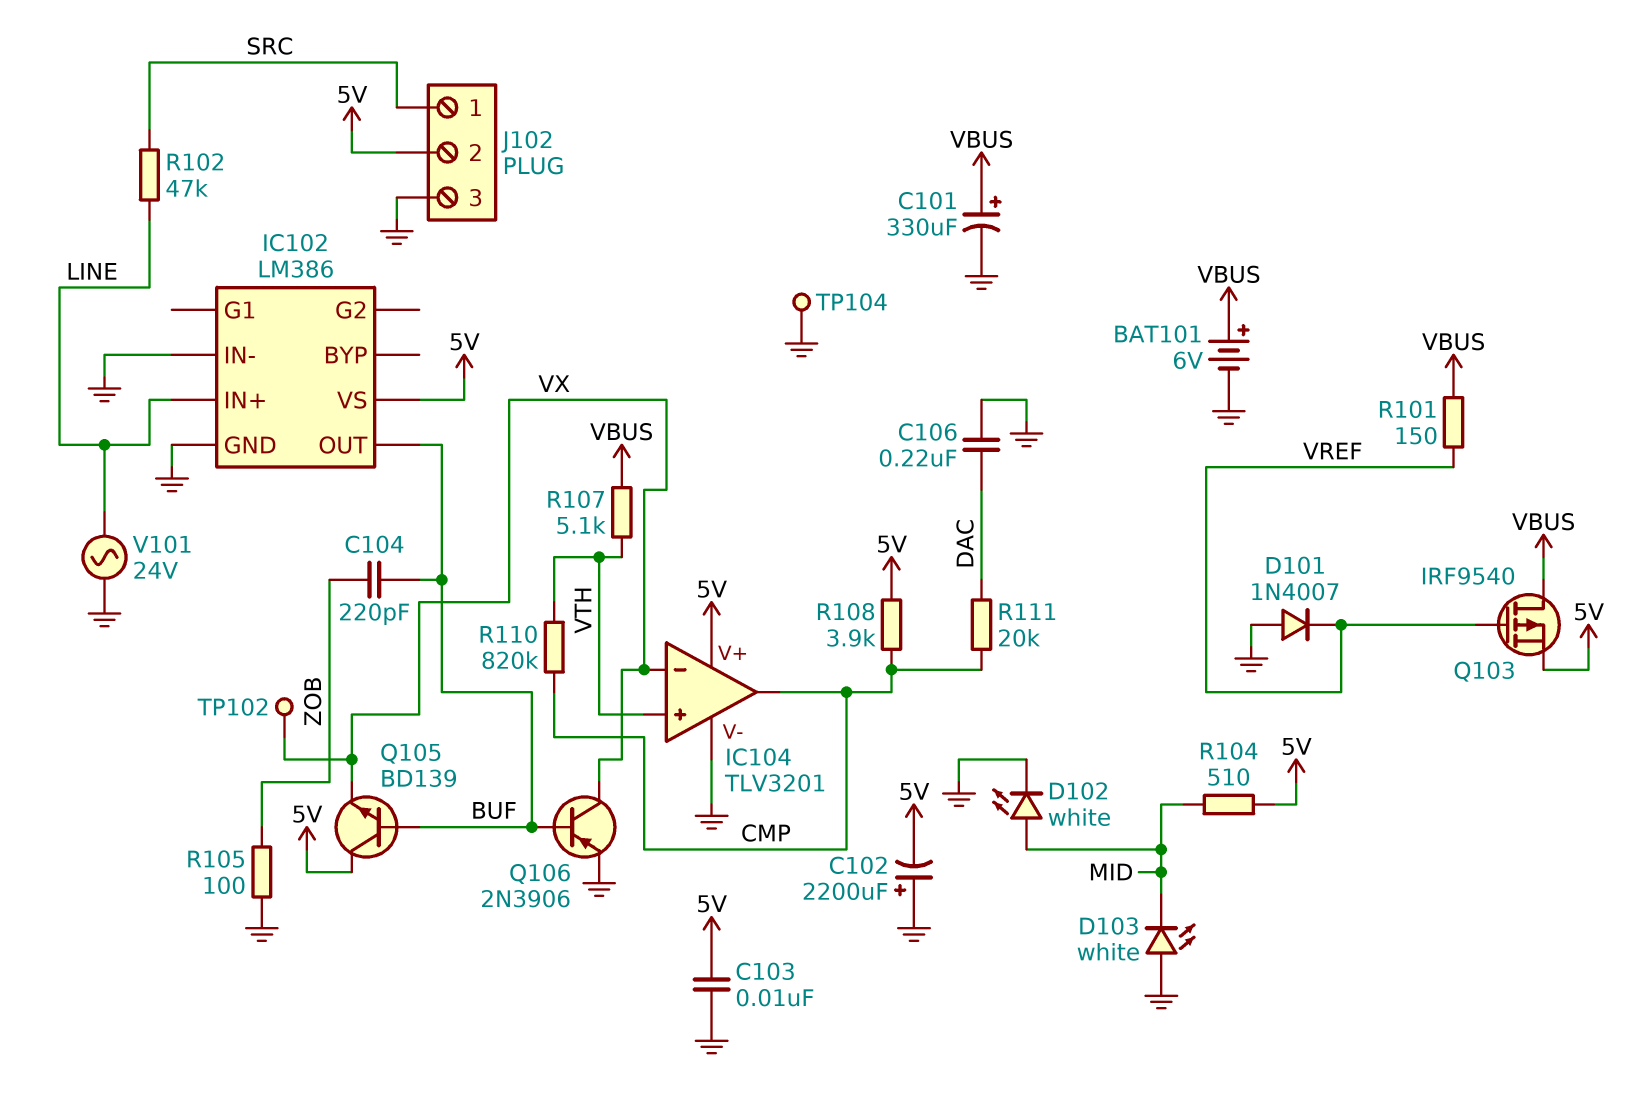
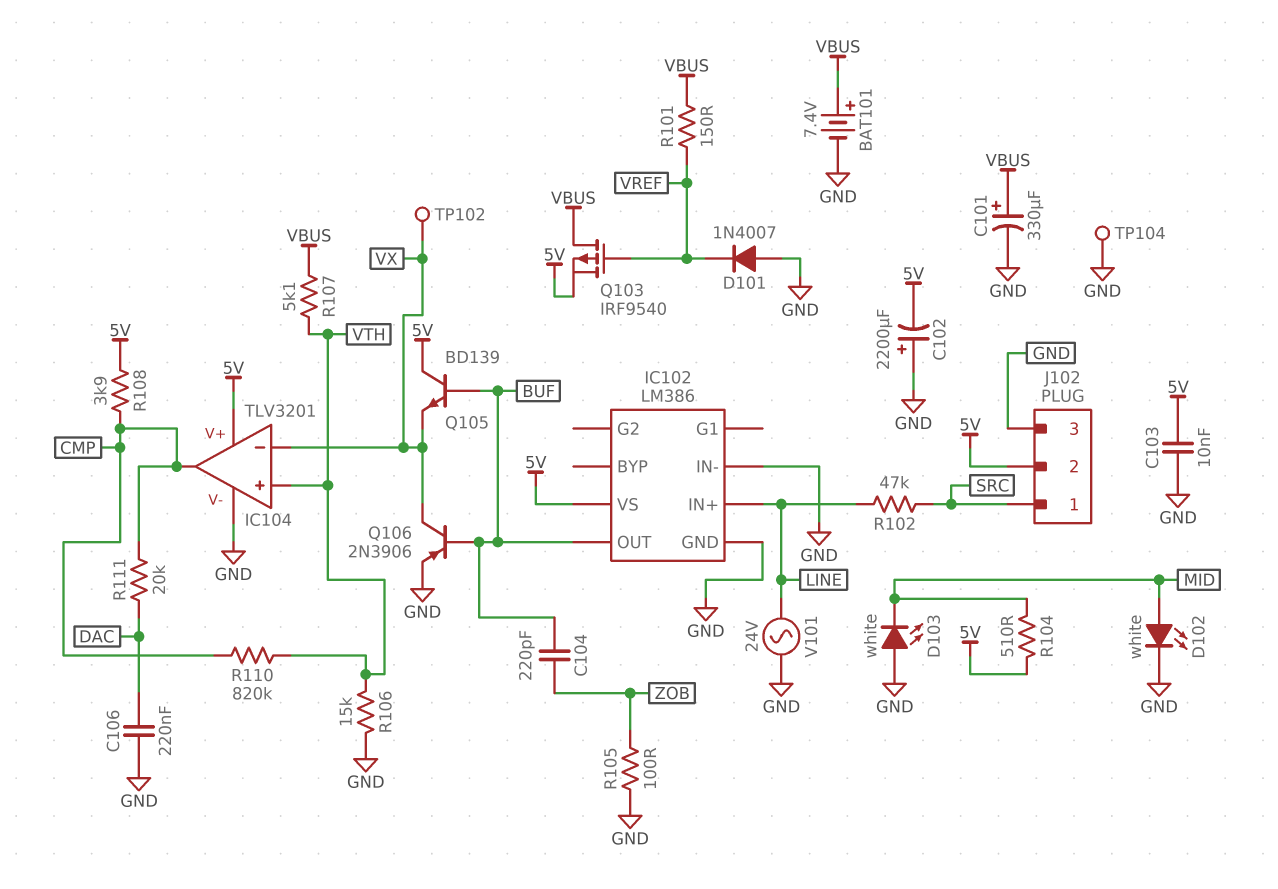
BAT101: 6V (plus VBUS, minus GND) -> 7.4V (plus VBUS, minus GND)
R106: none -> 15k (GND, VTH)

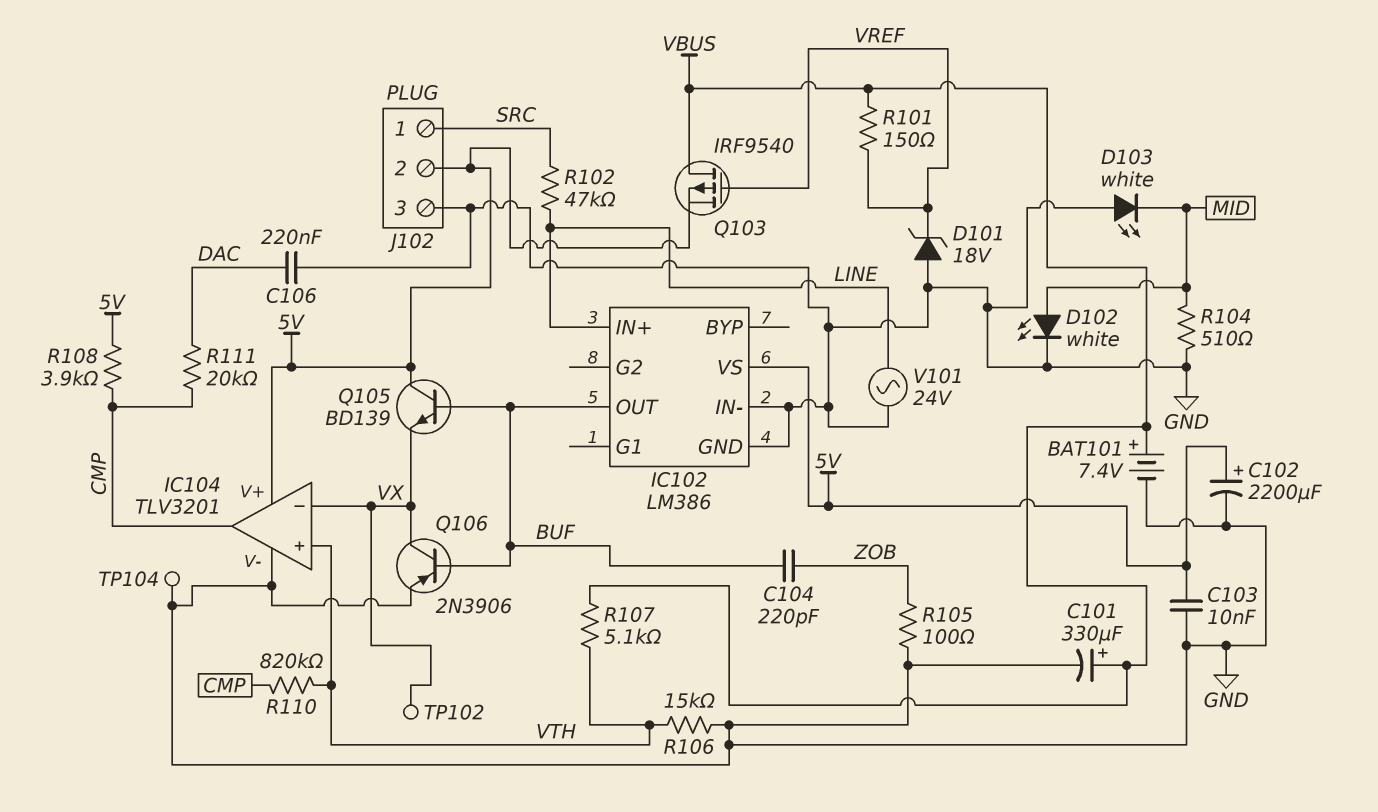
C102: 2200uF (plus GND, minus 5V) -> 2200uF (plus 5V, minus GND)
D101: diode 1N4007 (A GND, K VREF) -> zener 18V (A GND, K VREF)
R104: 510 (5V, MID) -> 510 (GND, MID)

